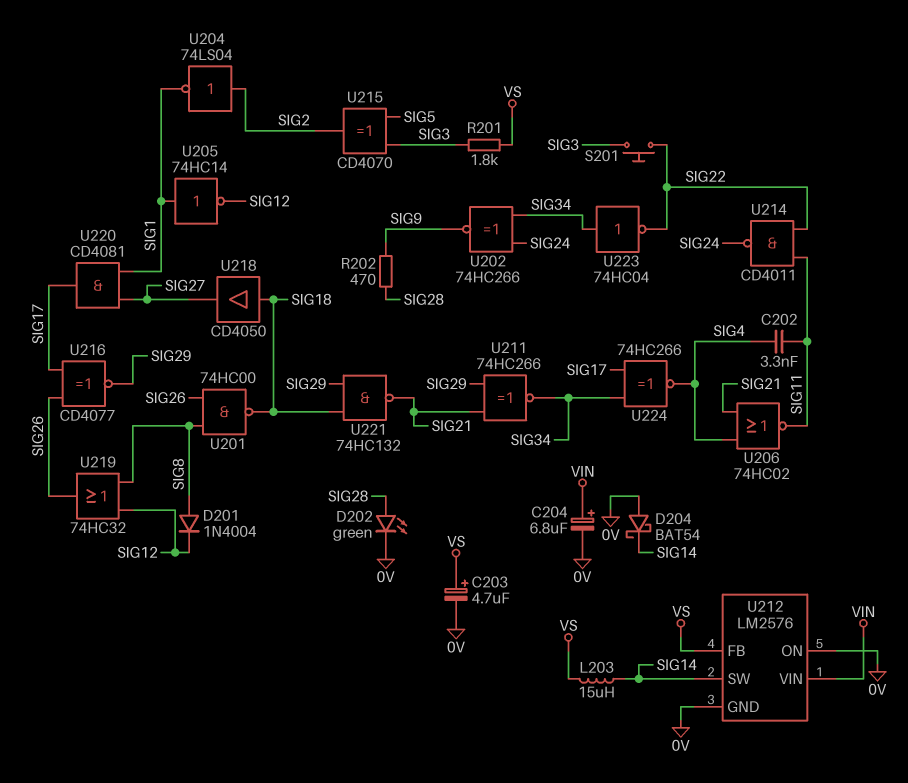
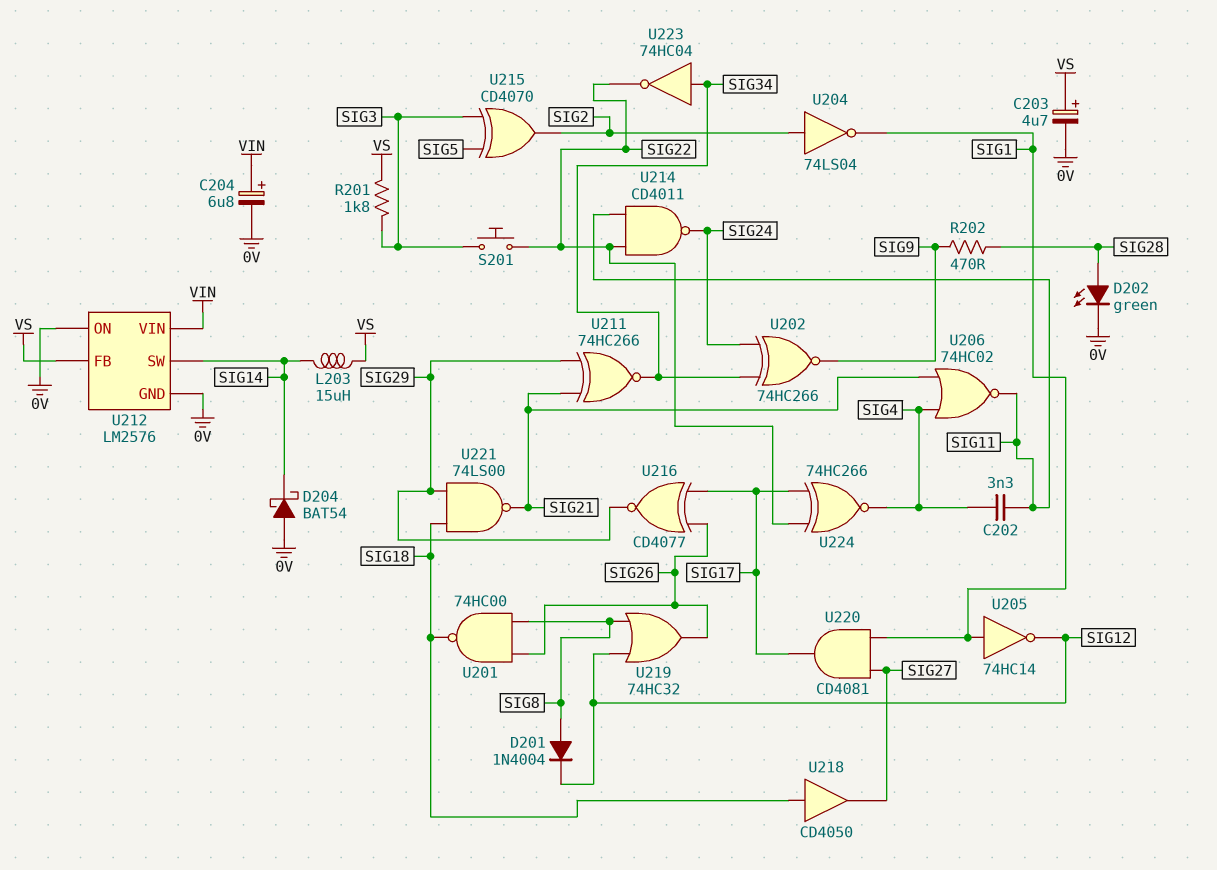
U221: NAND 74HC132 (in SIG18, in SIG29, out SIG21) -> NAND 74LS00 (in SIG18, in SIG29, out SIG21)
U224: XNOR 74HC266 (in SIG17, in SIG34, out SIG4) -> XNOR 74HC266 (in SIG17, in SIG22, out SIG4)

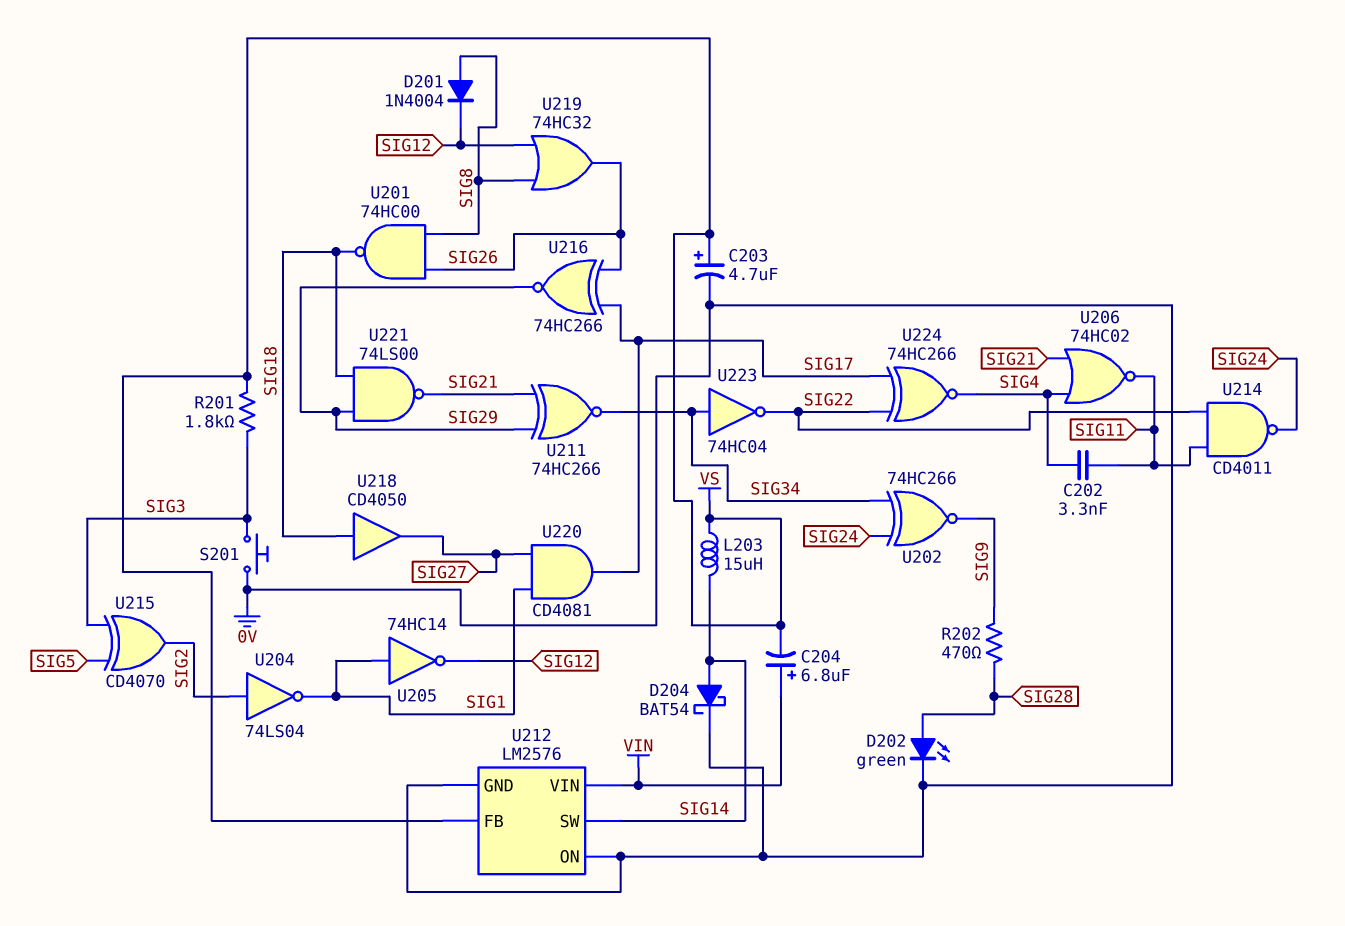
C204: 6.8uF (plus VIN, minus 0V) -> 6.8uF (plus VIN, minus VS)
D204: schottky BAT54 (A 0V, K SIG14) -> schottky BAT54 (A SIG14, K 0V)
S201: button (SIG3, SIG22) -> button (0V, SIG3)
U216: XNOR CD4077 (in SIG17, in SIG26, out SIG29) -> XNOR 74HC266 (in SIG17, in SIG26, out SIG29)

